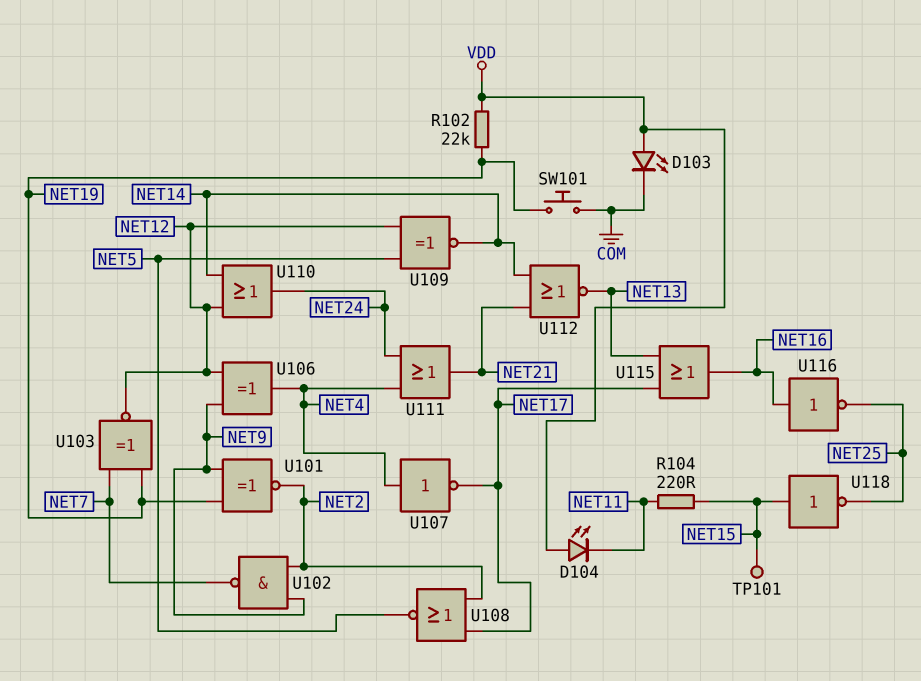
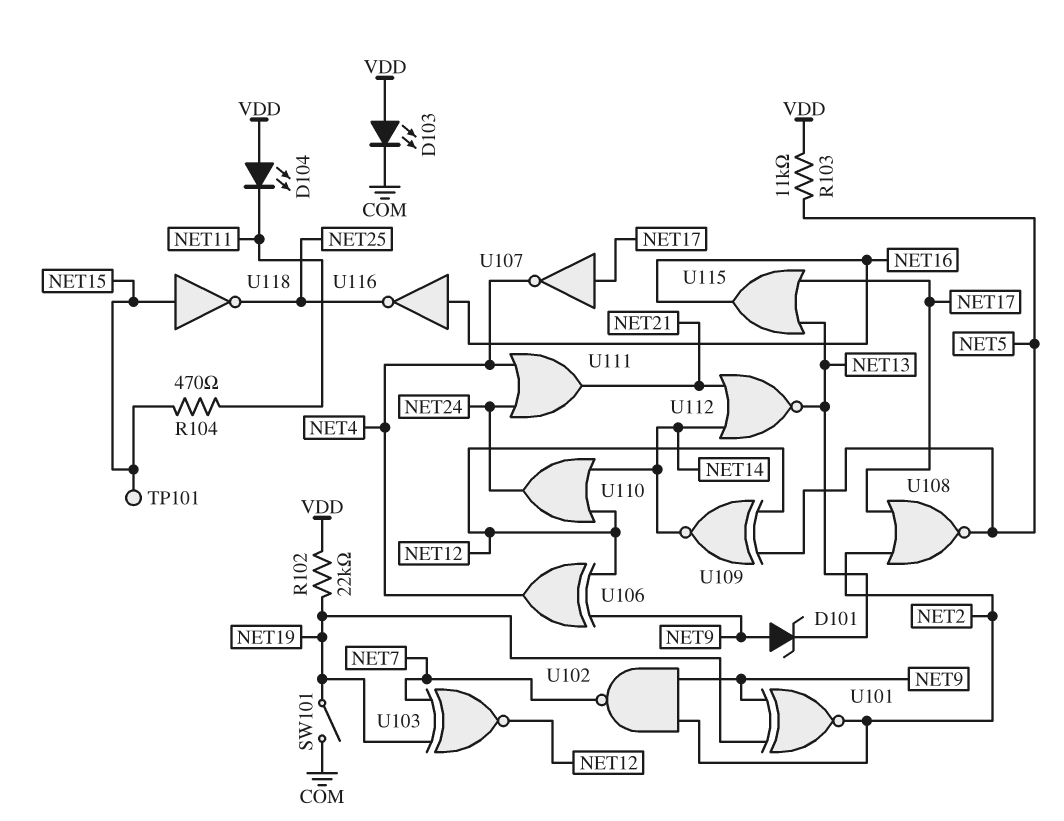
D101: none -> zener (A NET9, K NET13)
R103: none -> 11k (NET5, VDD)
R104: 220 (NET11, NET15) -> 470 (NET11, NET15)
SW101: button (COM, NET19) -> switch (COM, NET19)
U107: NOT (in NET4, out NET17) -> NOT (in NET17, out NET4)

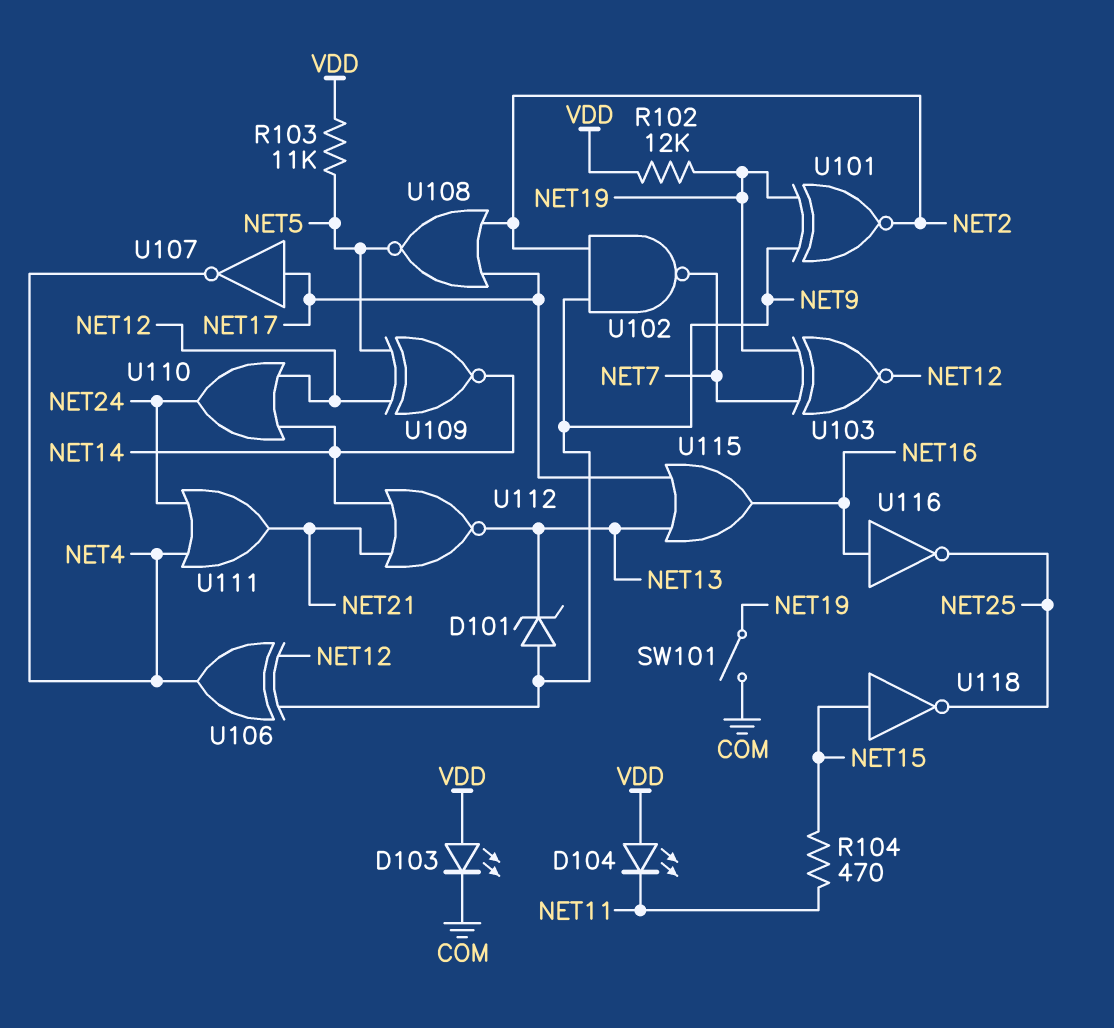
R102: 22k (NET19, VDD) -> 12k (NET19, VDD)
TP101: test point (NET15) -> none

